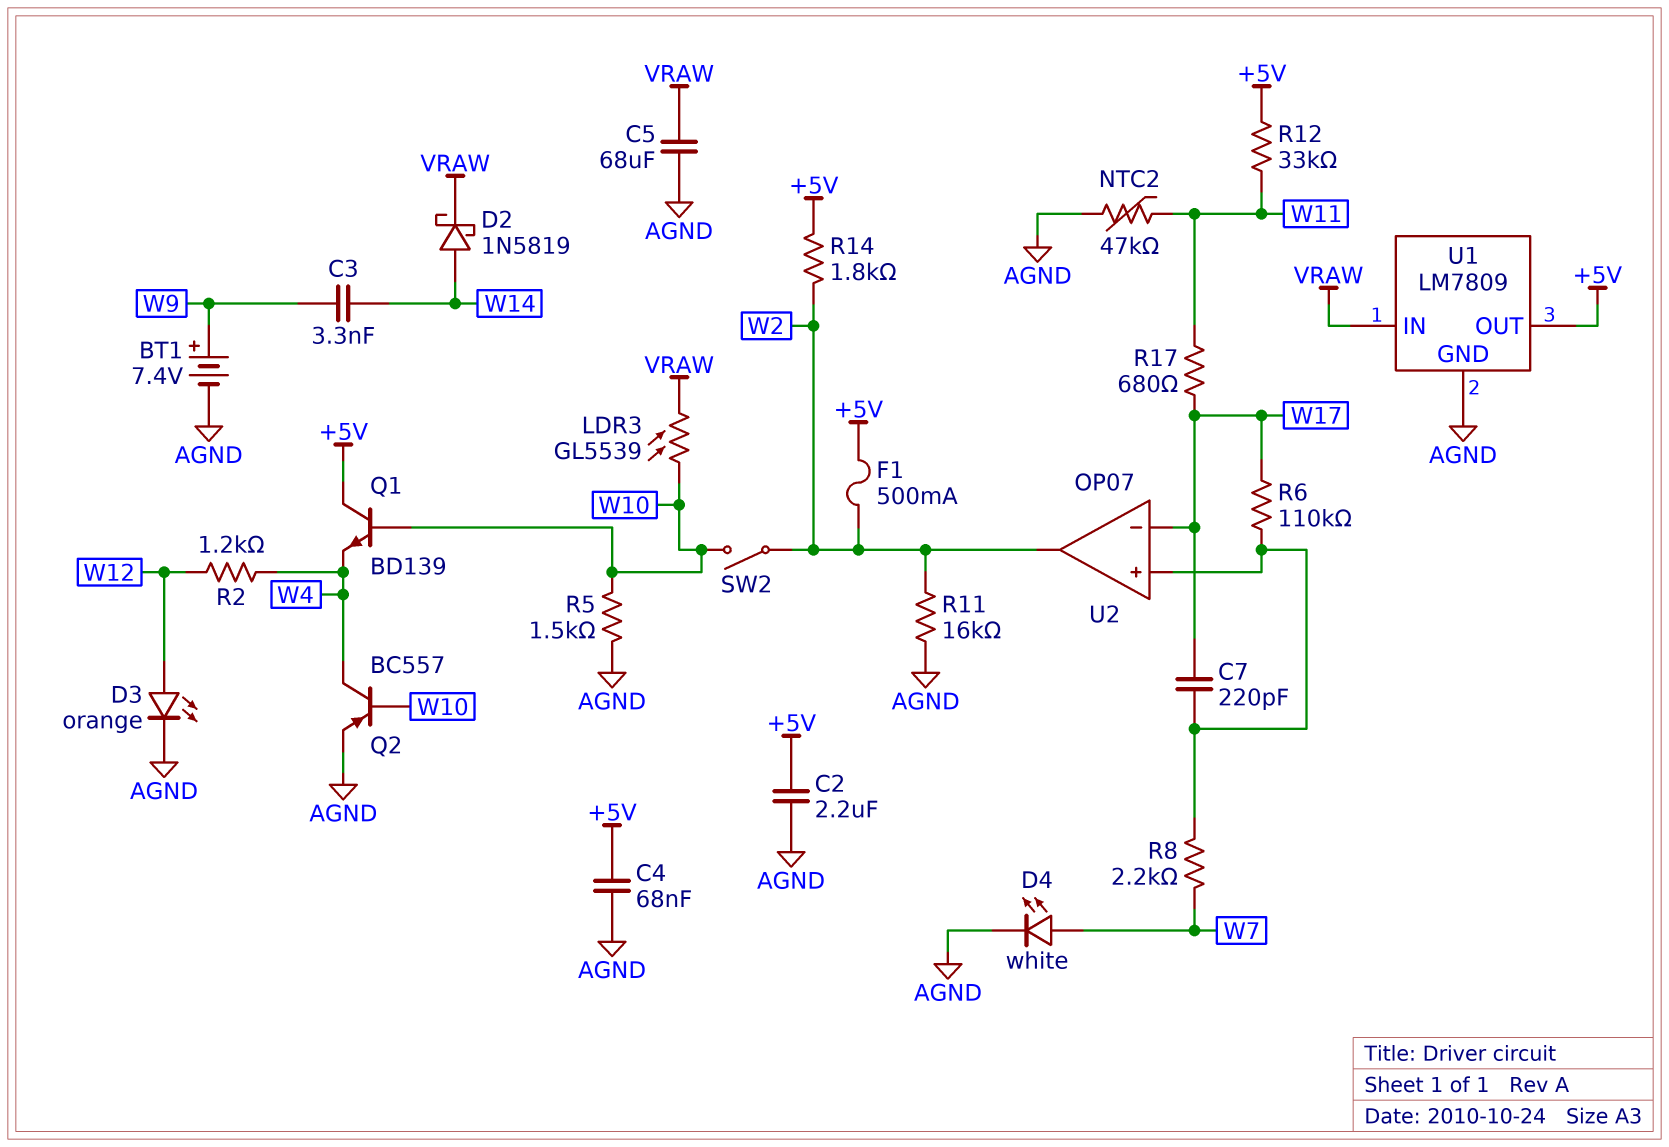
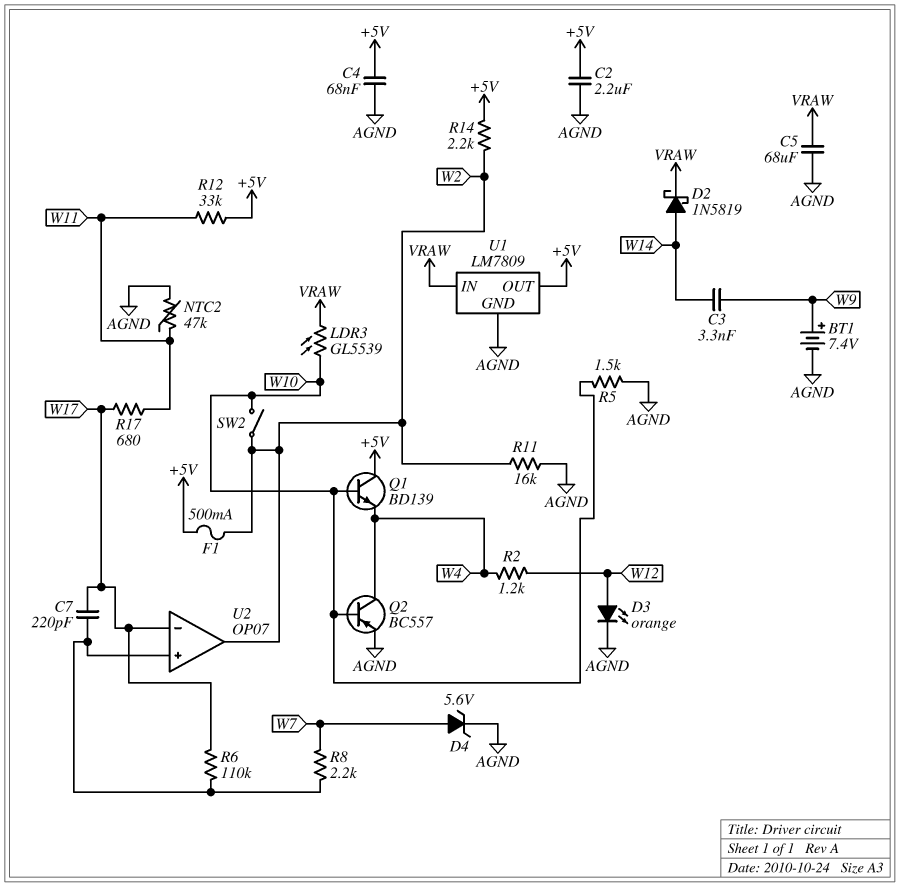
D4: LED white (A W7, K AGND) -> zener 5.6V (A W7, K AGND)
R14: 1.8k (+5V, W2) -> 2.2k (+5V, W2)

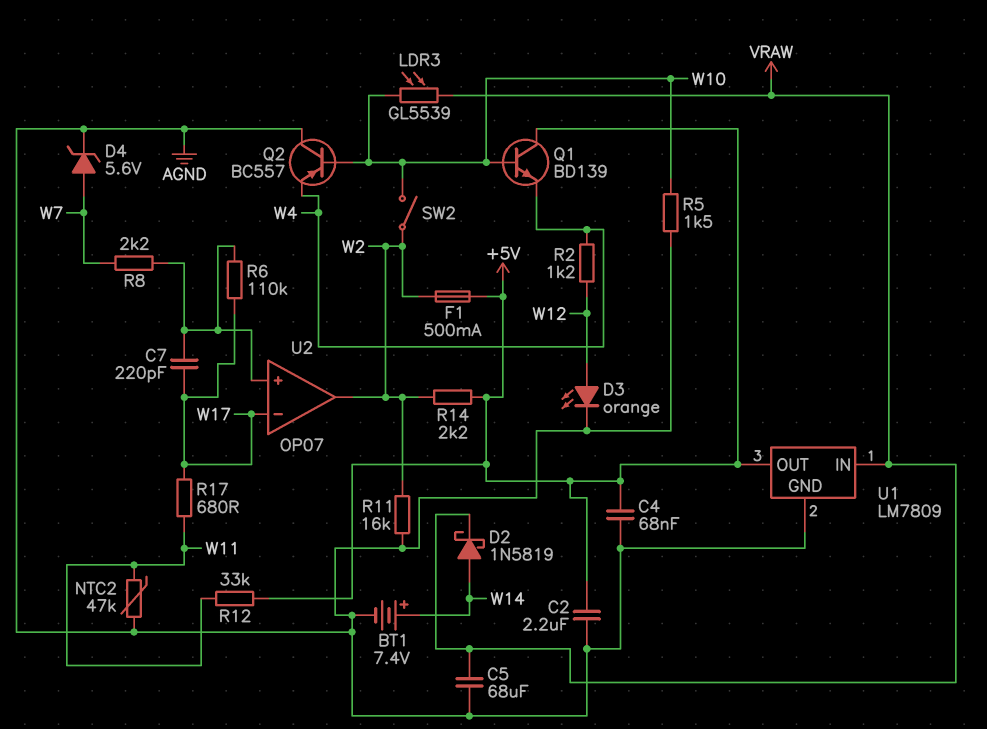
BT1: 7.4V (plus W9, minus AGND) -> 7.4V (plus W14, minus AGND)
C3: 3.3nF (W9, W14) -> none
Q2: PNP BC557 (B W10, C W4, E AGND) -> PNP BC557 (B W10, C AGND, E W4)

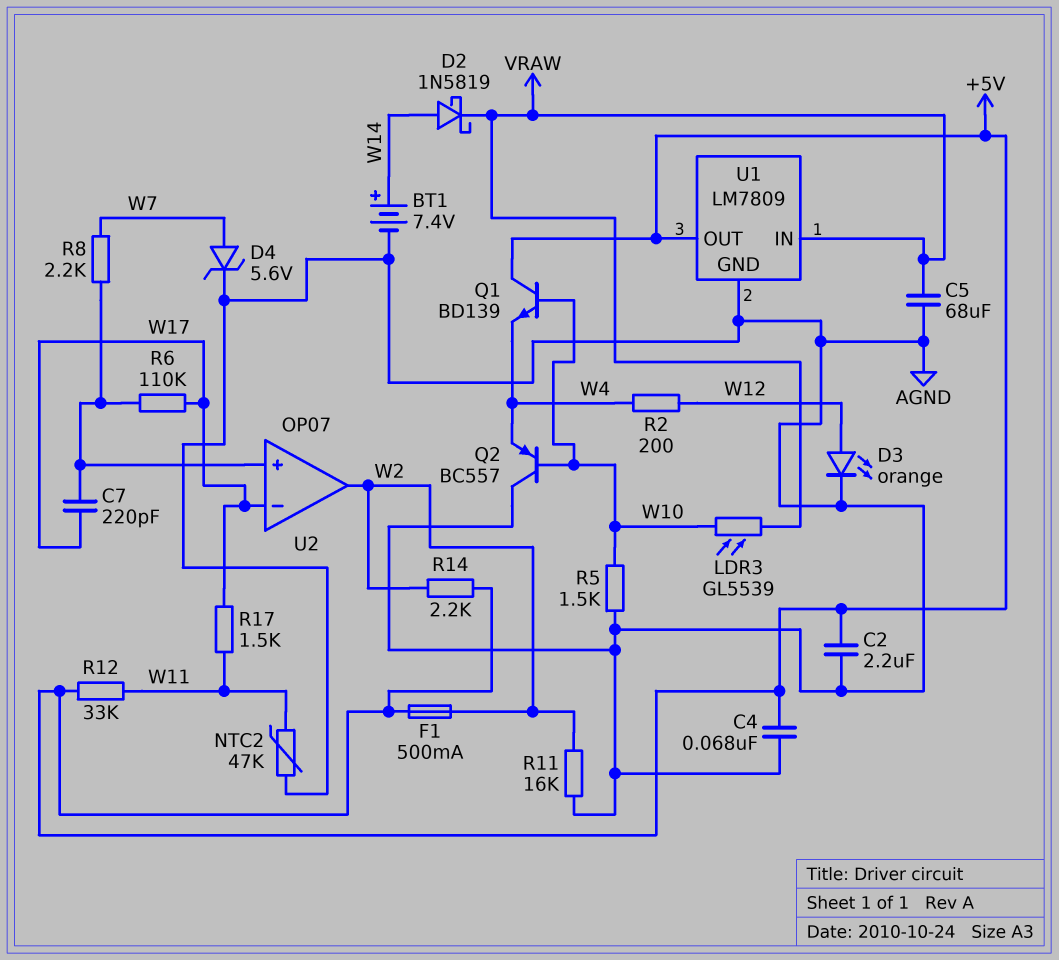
R2: 1.2k (W4, W12) -> 200 (W4, W12)
R17: 680 (W11, W17) -> 1.5k (W11, W17)
SW2: switch (W2, W10) -> none

